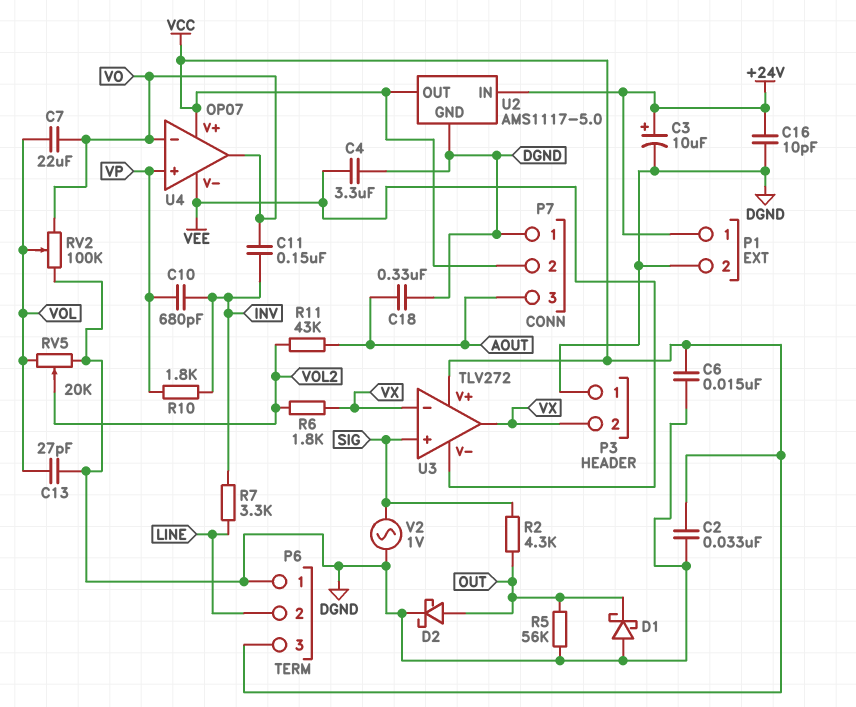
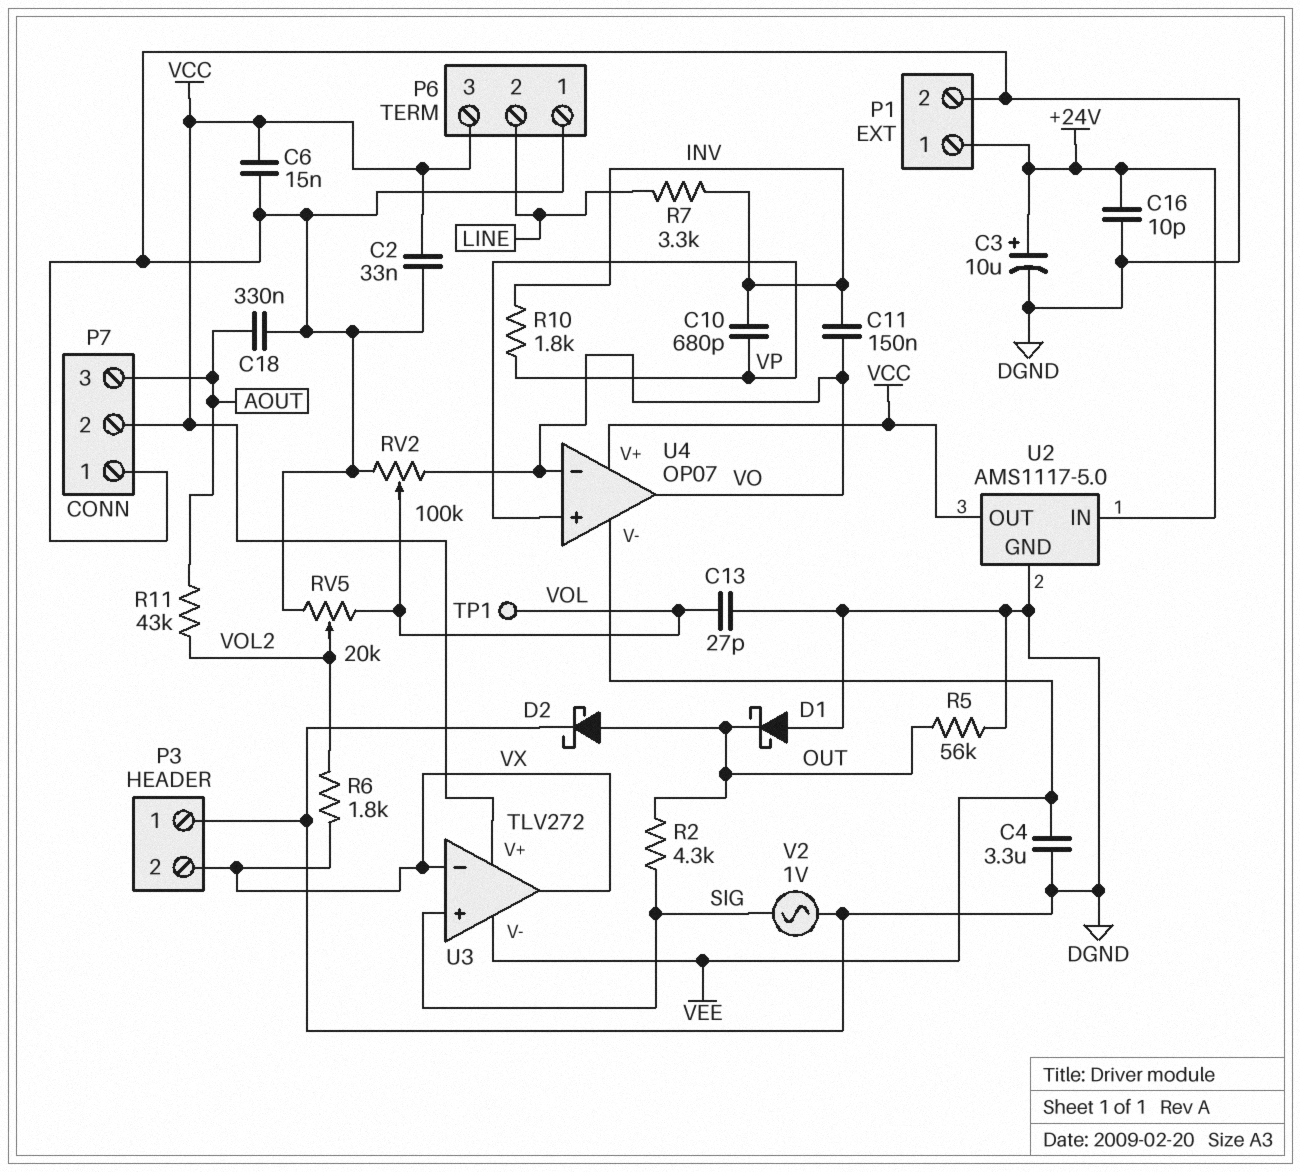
C7: 22uF (VO, VOL) -> none
TP1: none -> test point (VOL)

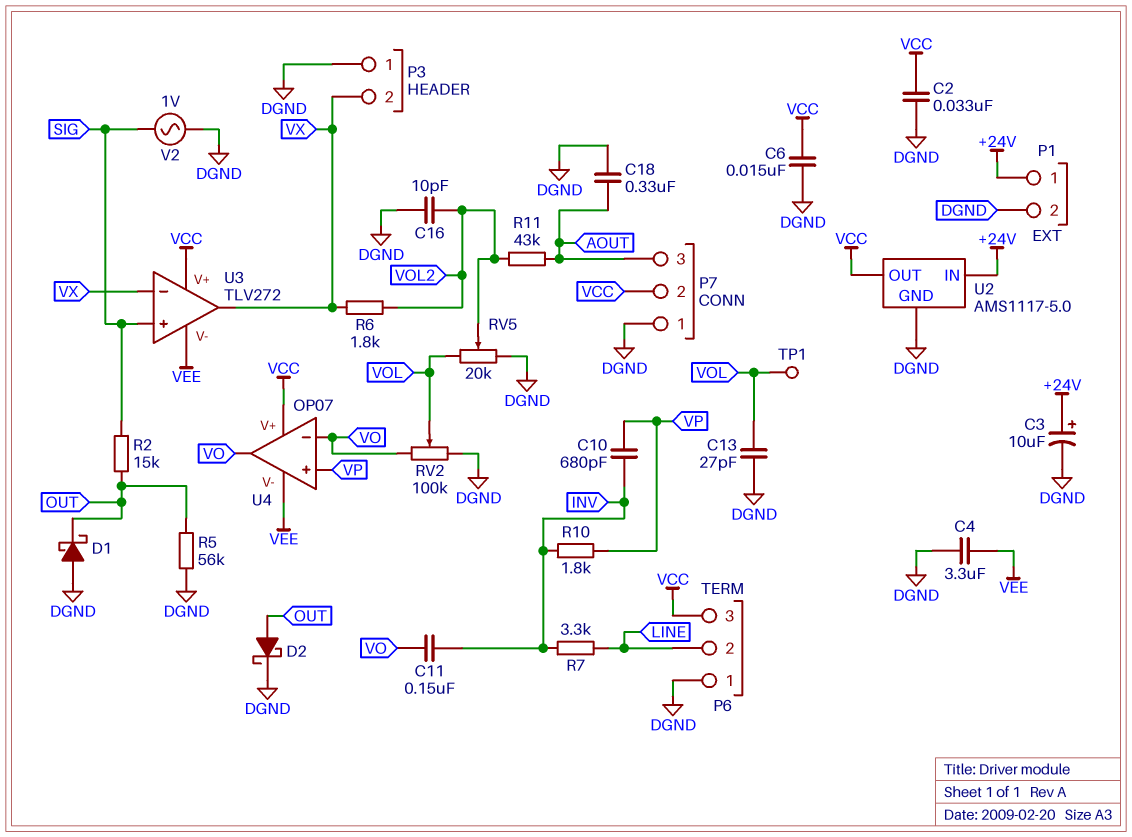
C16: 10pF (+24V, DGND) -> 10pF (DGND, VOL2)
R2: 4.3k (OUT, SIG) -> 15k (OUT, SIG)

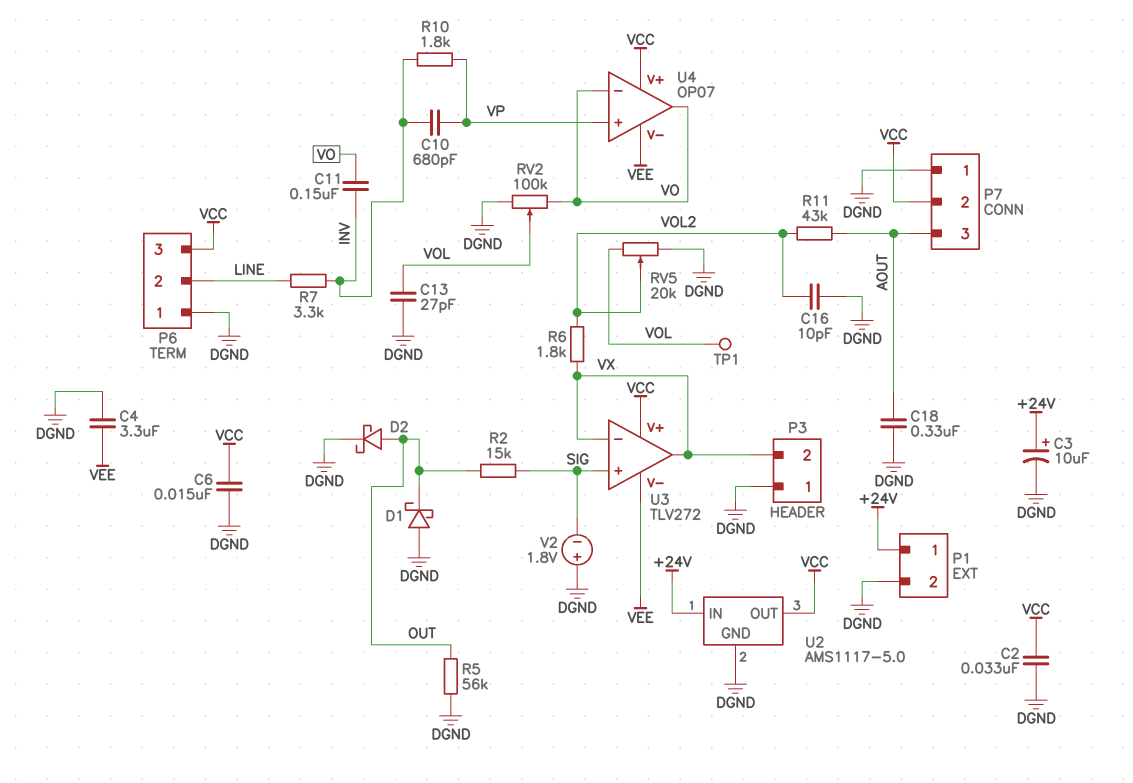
V2: AC 1V (DGND, SIG) -> 1.8V (plus DGND, minus SIG)

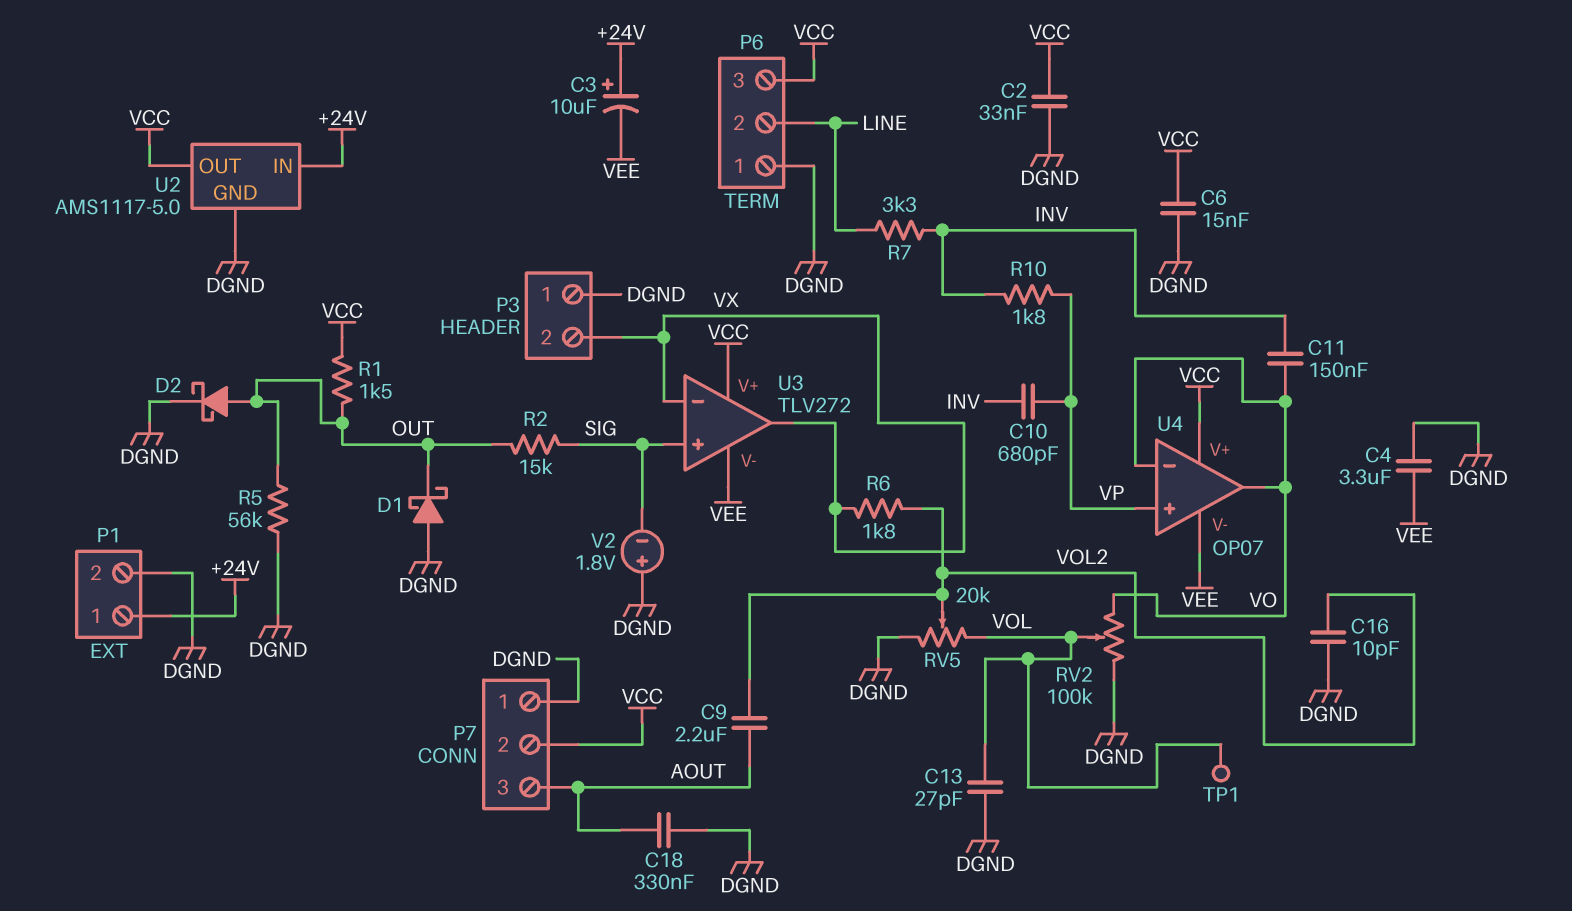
C3: 10uF (plus +24V, minus DGND) -> 10uF (plus +24V, minus VEE)
C9: none -> 2.2uF (AOUT, VOL2)
R1: none -> 1.5k (OUT, VCC)
R11: 43k (AOUT, VOL2) -> none

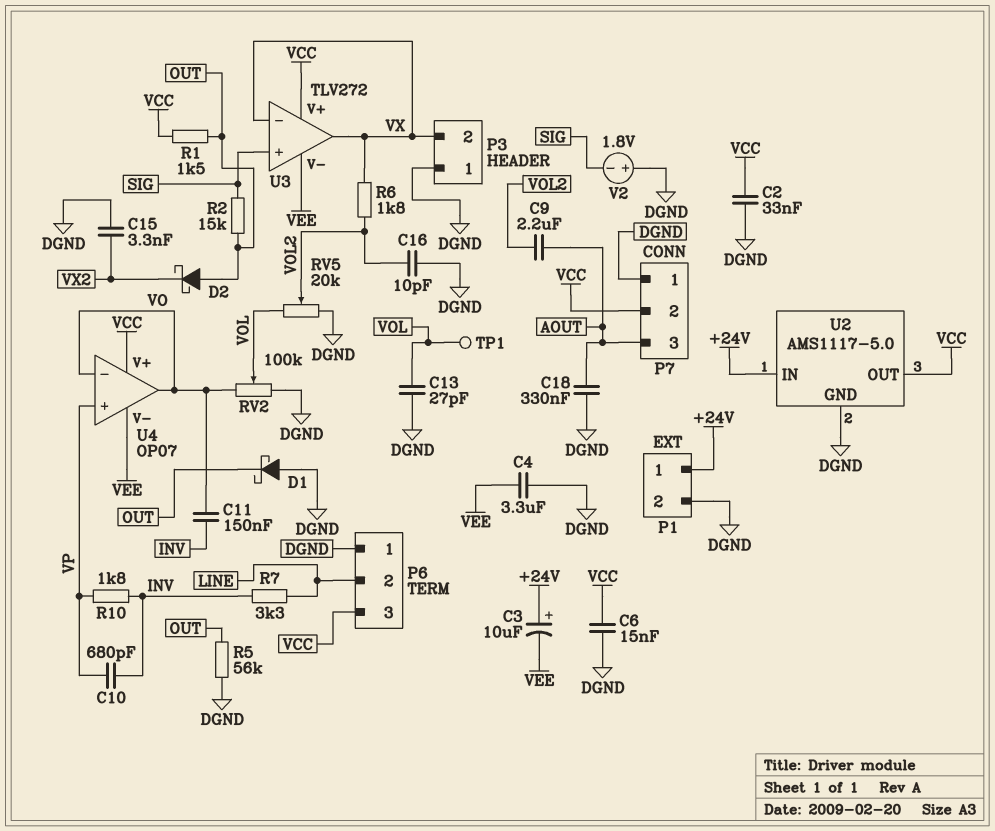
C15: none -> 3.3nF (DGND, VX2)
D2: schottky (A OUT, K DGND) -> schottky (A OUT, K VX2)

